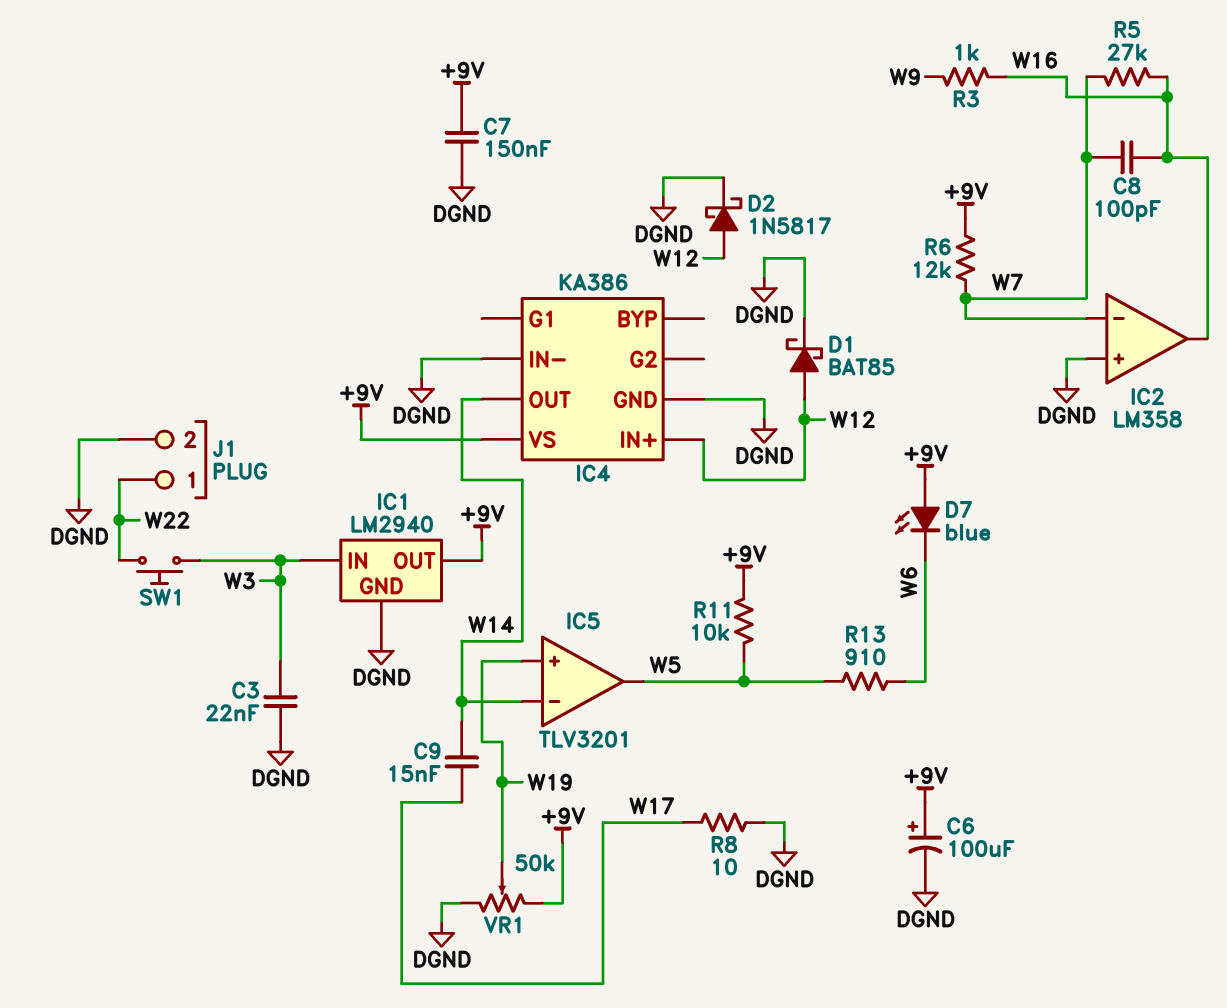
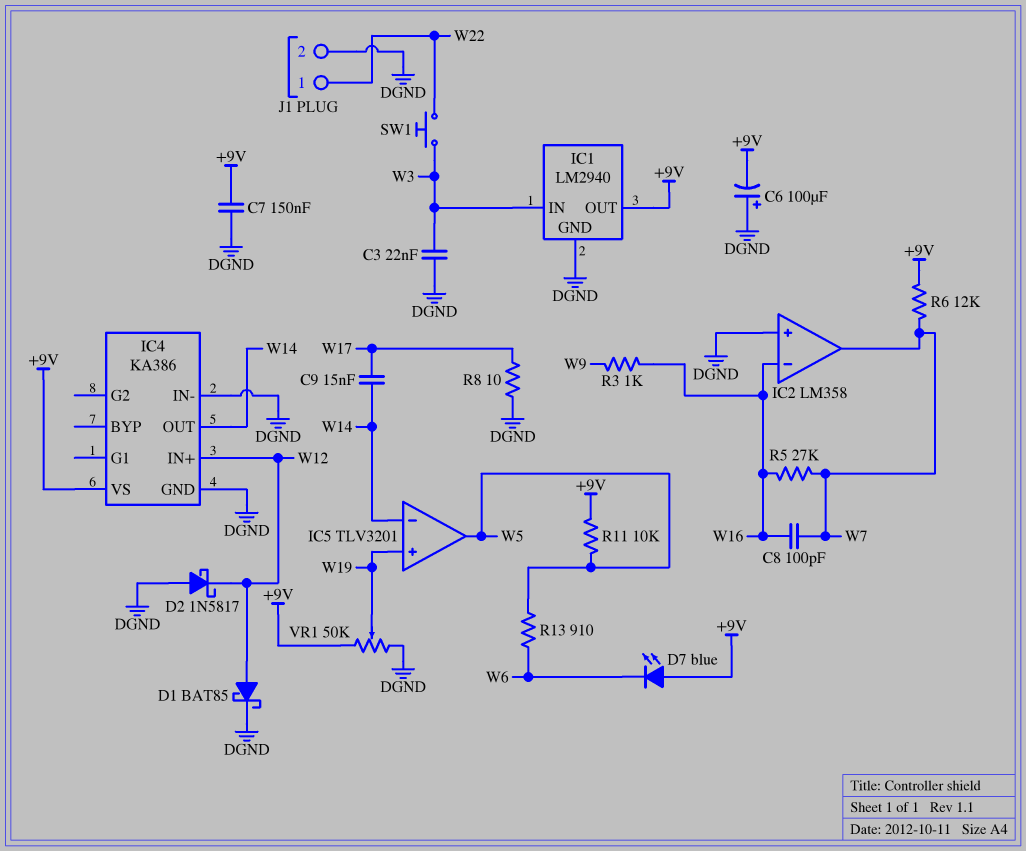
C6: 100uF (plus +9V, minus DGND) -> 100uF (plus DGND, minus +9V)
D2: schottky 1N5817 (A W12, K DGND) -> schottky 1N5817 (A DGND, K W12)
IC2 pin in-: W7 -> W16
IC2 pin out: W16 -> W7

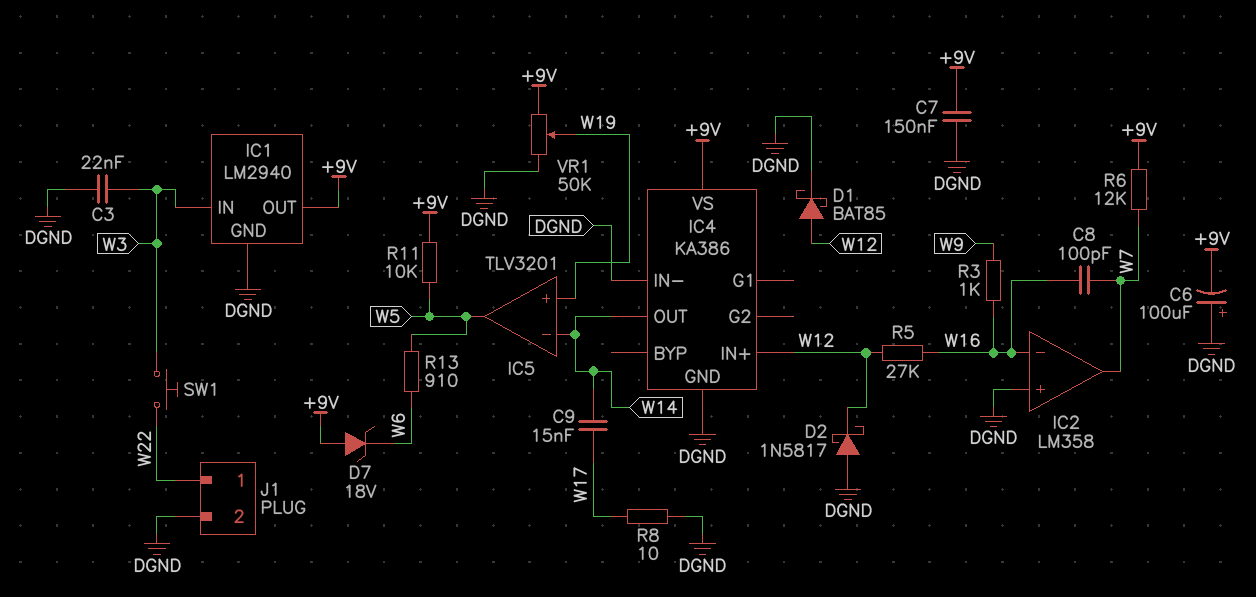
D7: LED blue (A +9V, K W6) -> zener 18V (A +9V, K W6)
R5: 27k (W7, W16) -> 27k (W12, W16)

